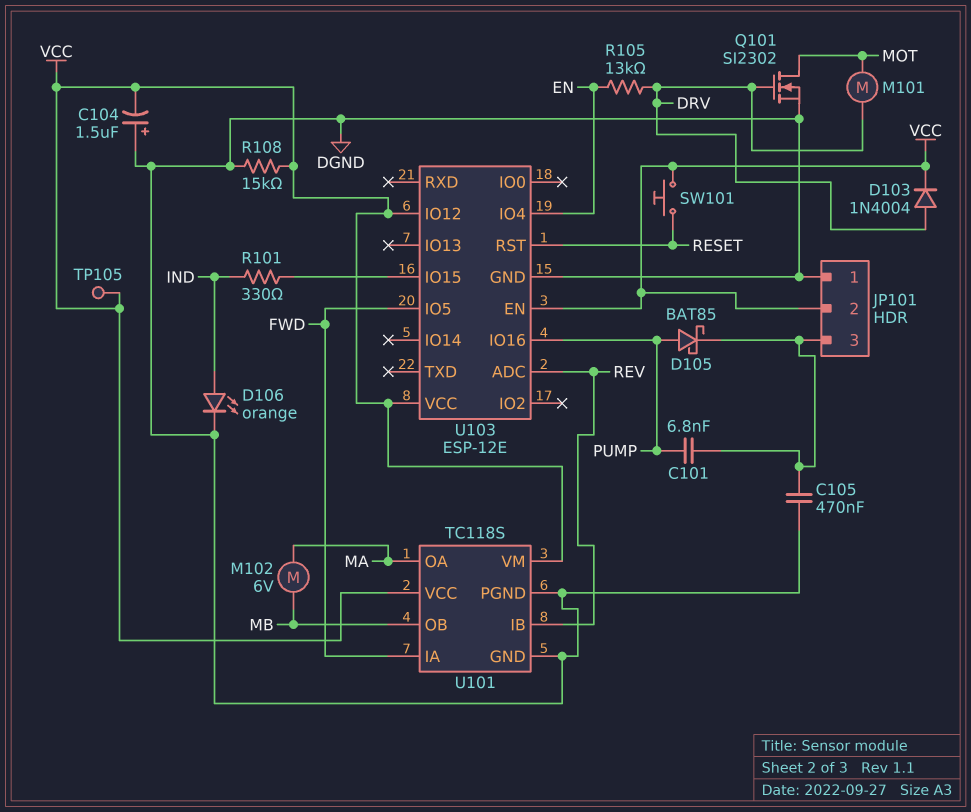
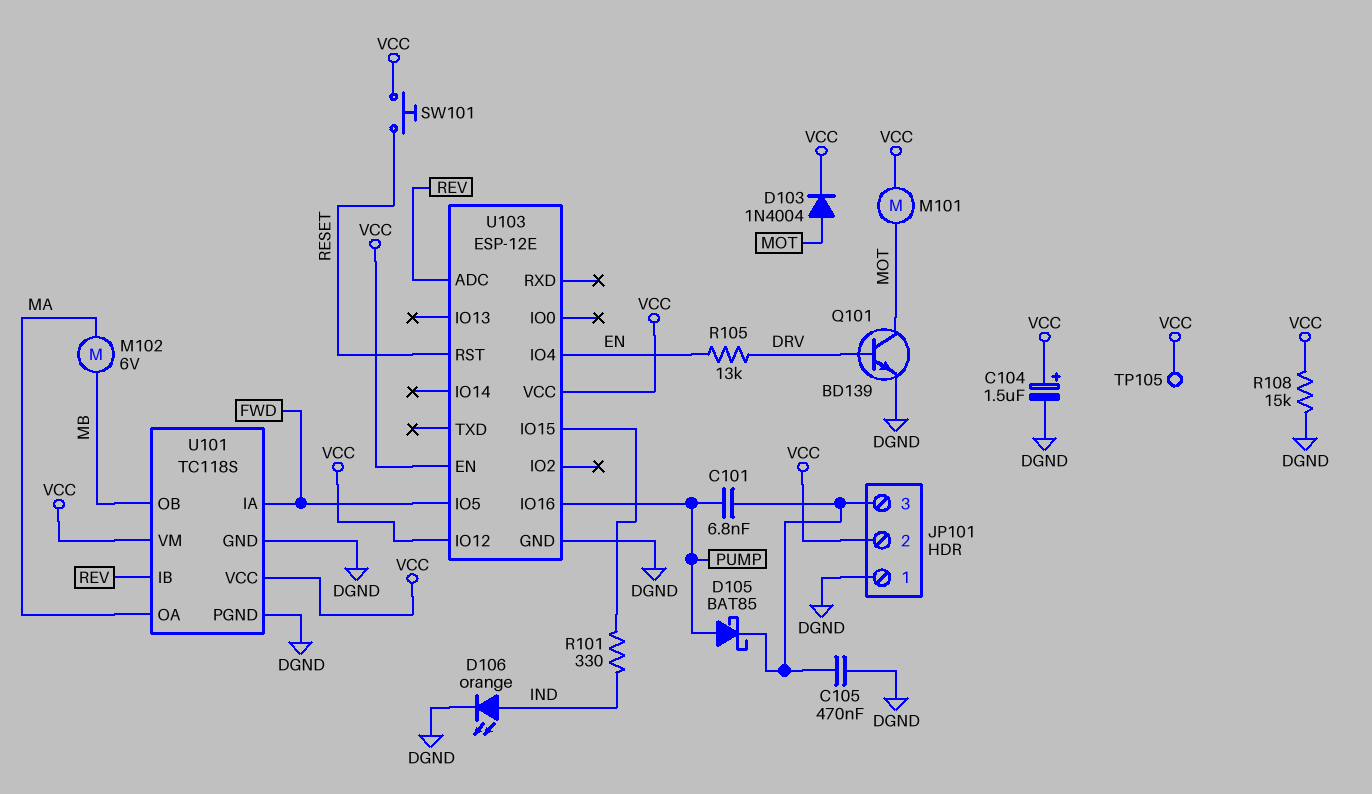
C104: 1.5uF (plus DGND, minus VCC) -> 1.5uF (plus VCC, minus DGND)
D103: diode 1N4004 (A DRV, K VCC) -> diode 1N4004 (A MOT, K VCC)
M101: motor (DRV, MOT) -> motor (MOT, VCC)
Q101: NMOS SI2302 (G DRV, D MOT, S DGND) -> NPN BD139 (B DRV, C MOT, E DGND)

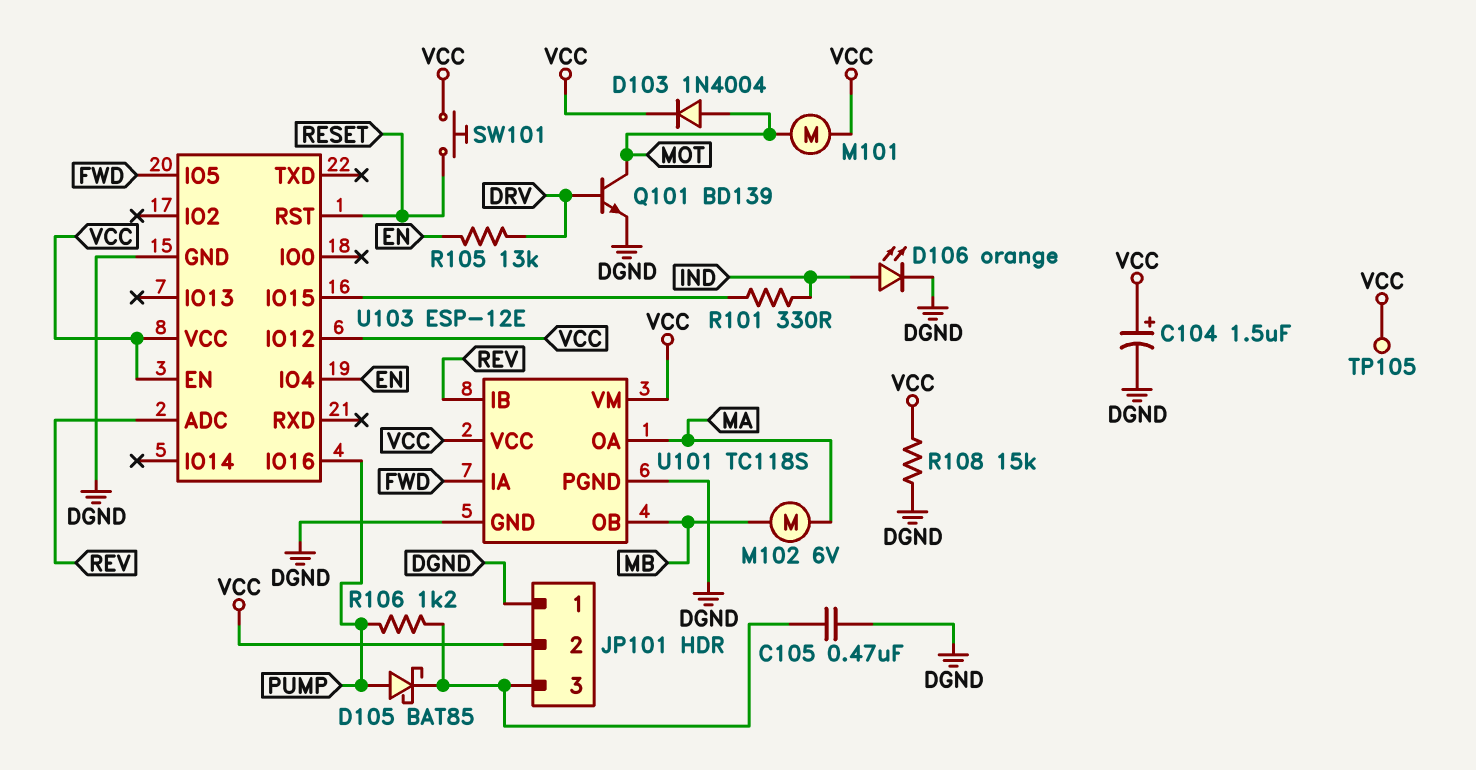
C101: 6.8nF (JP101/3, PUMP) -> none
R106: none -> 1.2k (JP101/3, PUMP)

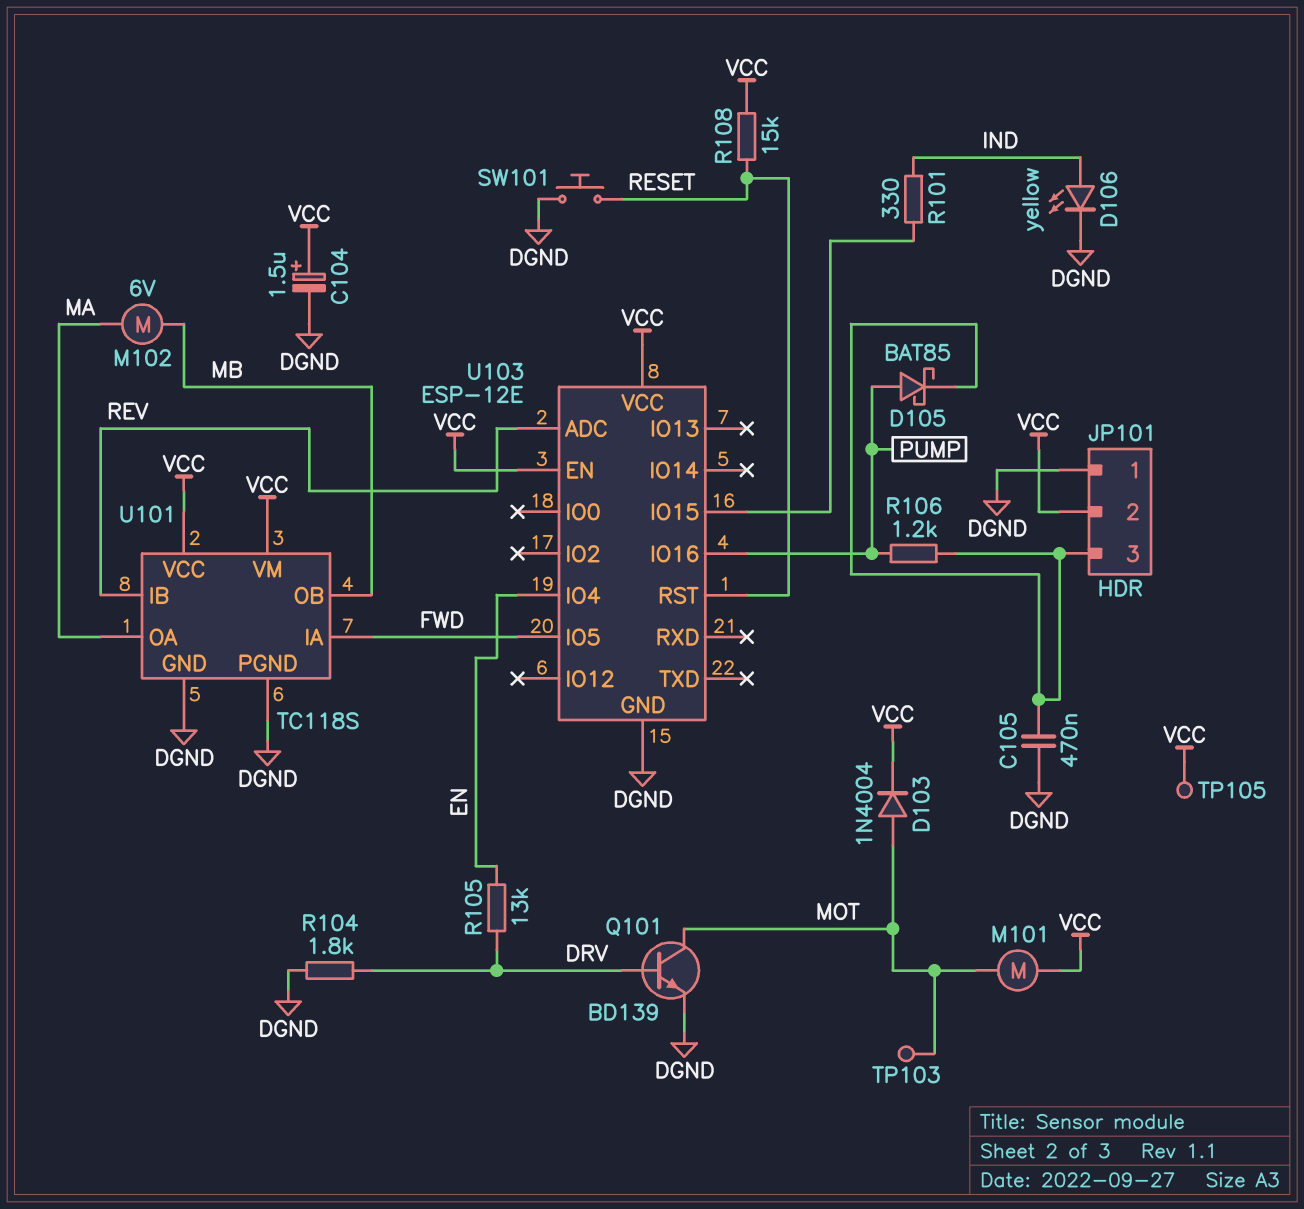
D106: LED orange (A IND, K DGND) -> LED yellow (A IND, K DGND)
R104: none -> 1.8k (DGND, DRV)
R108: 15k (DGND, VCC) -> 15k (RESET, VCC)
SW101: button (RESET, VCC) -> button (DGND, RESET)
TP103: none -> test point (MOT)
U103 pin IO12: VCC -> none

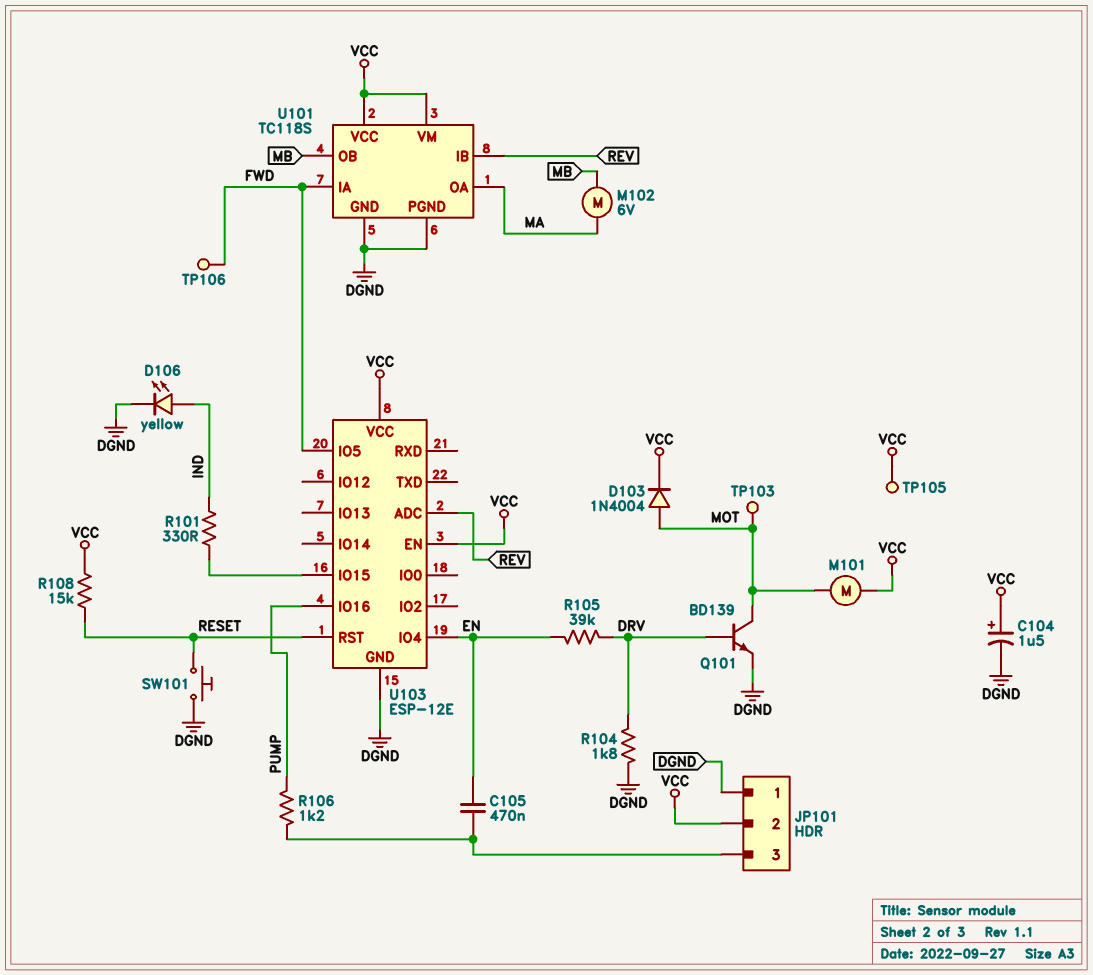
C105: 470nF (DGND, JP101/3) -> 470nF (EN, JP101/3)
D105: schottky BAT85 (A PUMP, K JP101/3) -> none
R105: 13k (DRV, EN) -> 39k (DRV, EN)
TP106: none -> test point (FWD)

